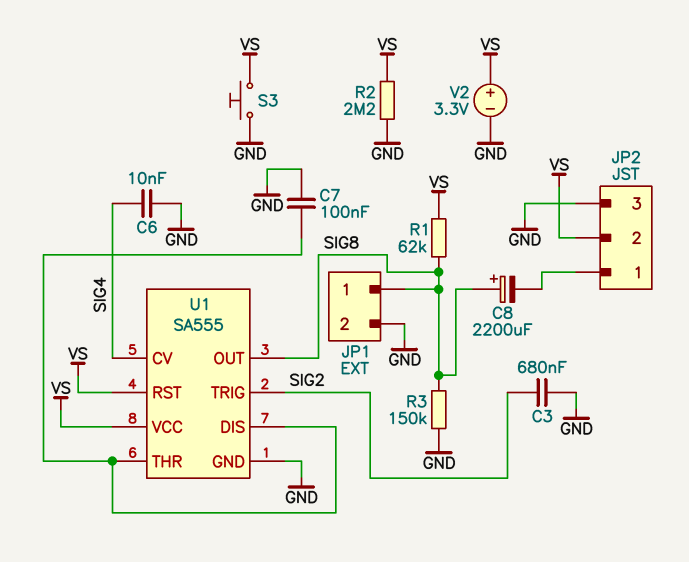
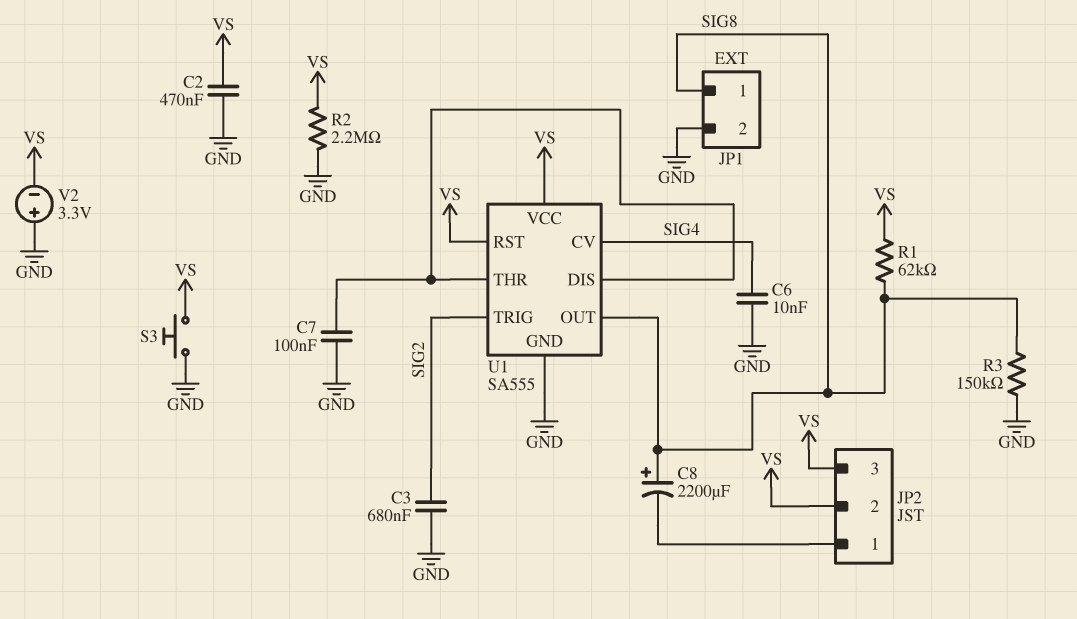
C2: none -> 470nF (GND, VS)
JP2 pin 3: GND -> VS
V2: 3.3V (plus VS, minus GND) -> 3.3V (plus GND, minus VS)

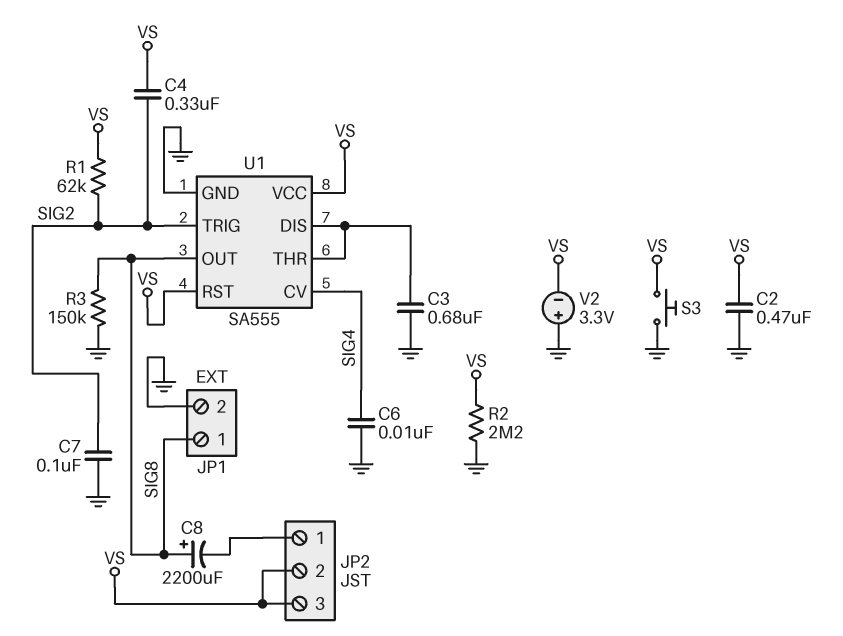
C3: 680nF (GND, SIG2) -> 680nF (GND, U1/DIS)
C4: none -> 330nF (SIG2, VS)
C7: 100nF (GND, U1/DIS) -> 100nF (GND, SIG2)
R1: 62k (SIG8, VS) -> 62k (SIG2, VS)

